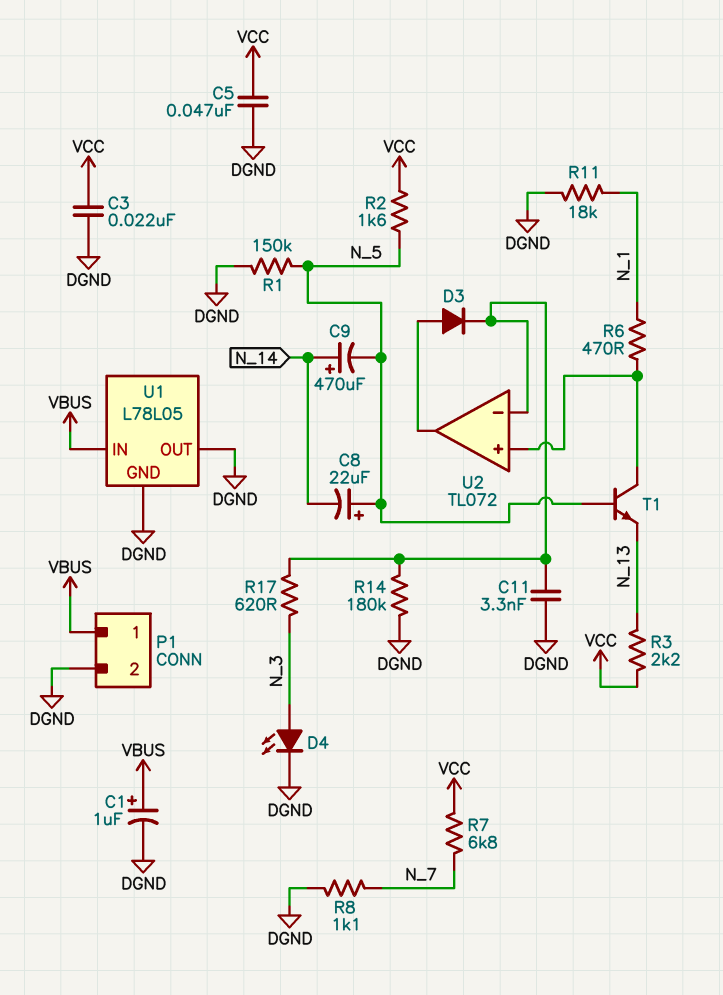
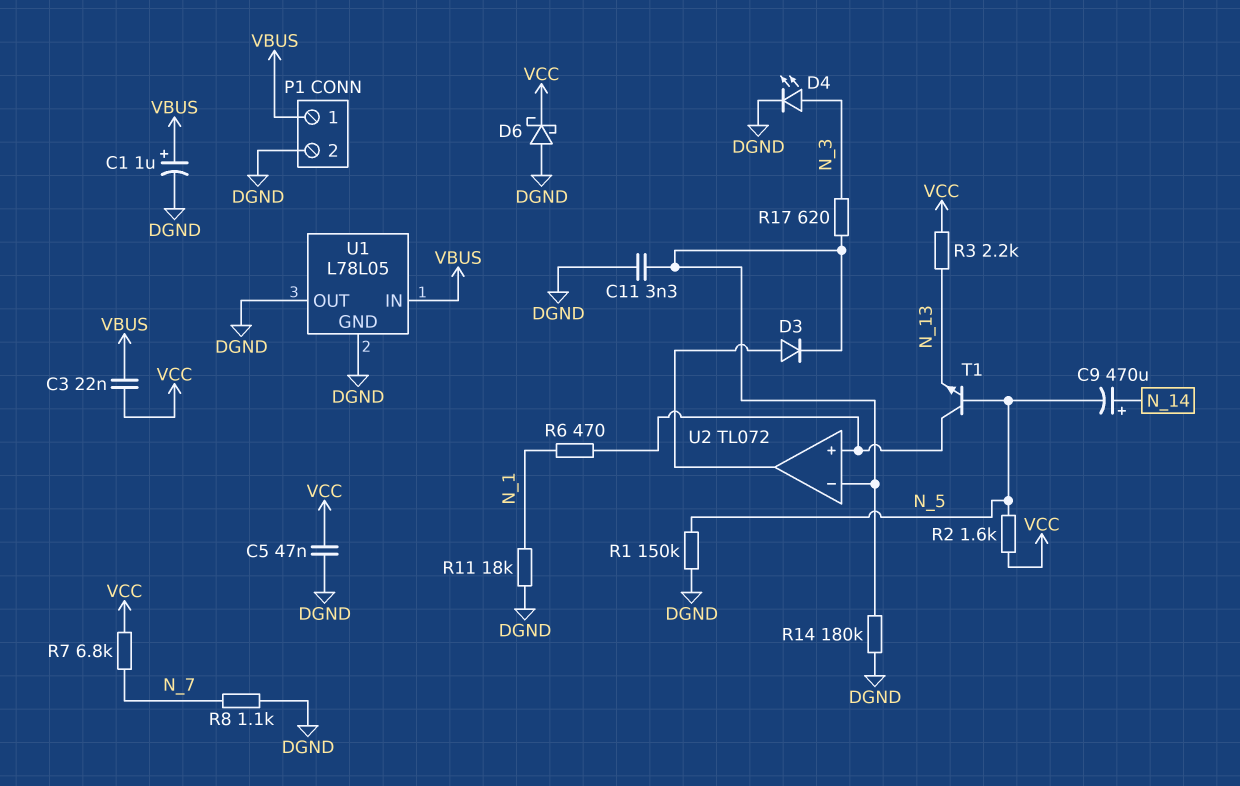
C3: 22nF (DGND, VCC) -> 22nF (VBUS, VCC)
C8: 22uF (plus N_5, minus N_14) -> none
D6: none -> schottky (A DGND, K VCC)

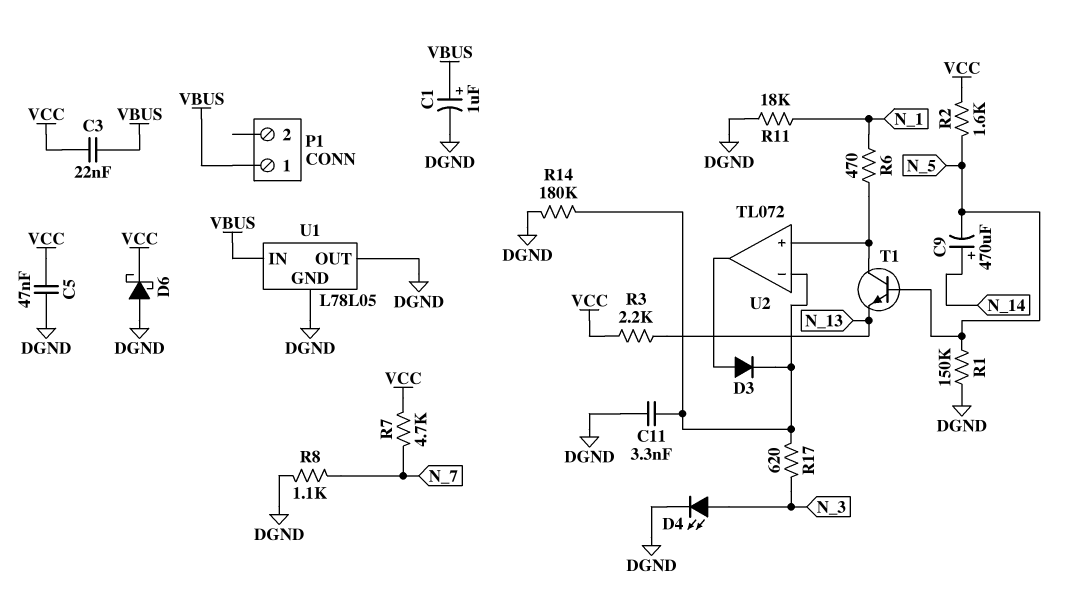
P1 pin 2: DGND -> none
R7: 6.8k (N_7, VCC) -> 4.7k (N_7, VCC)

